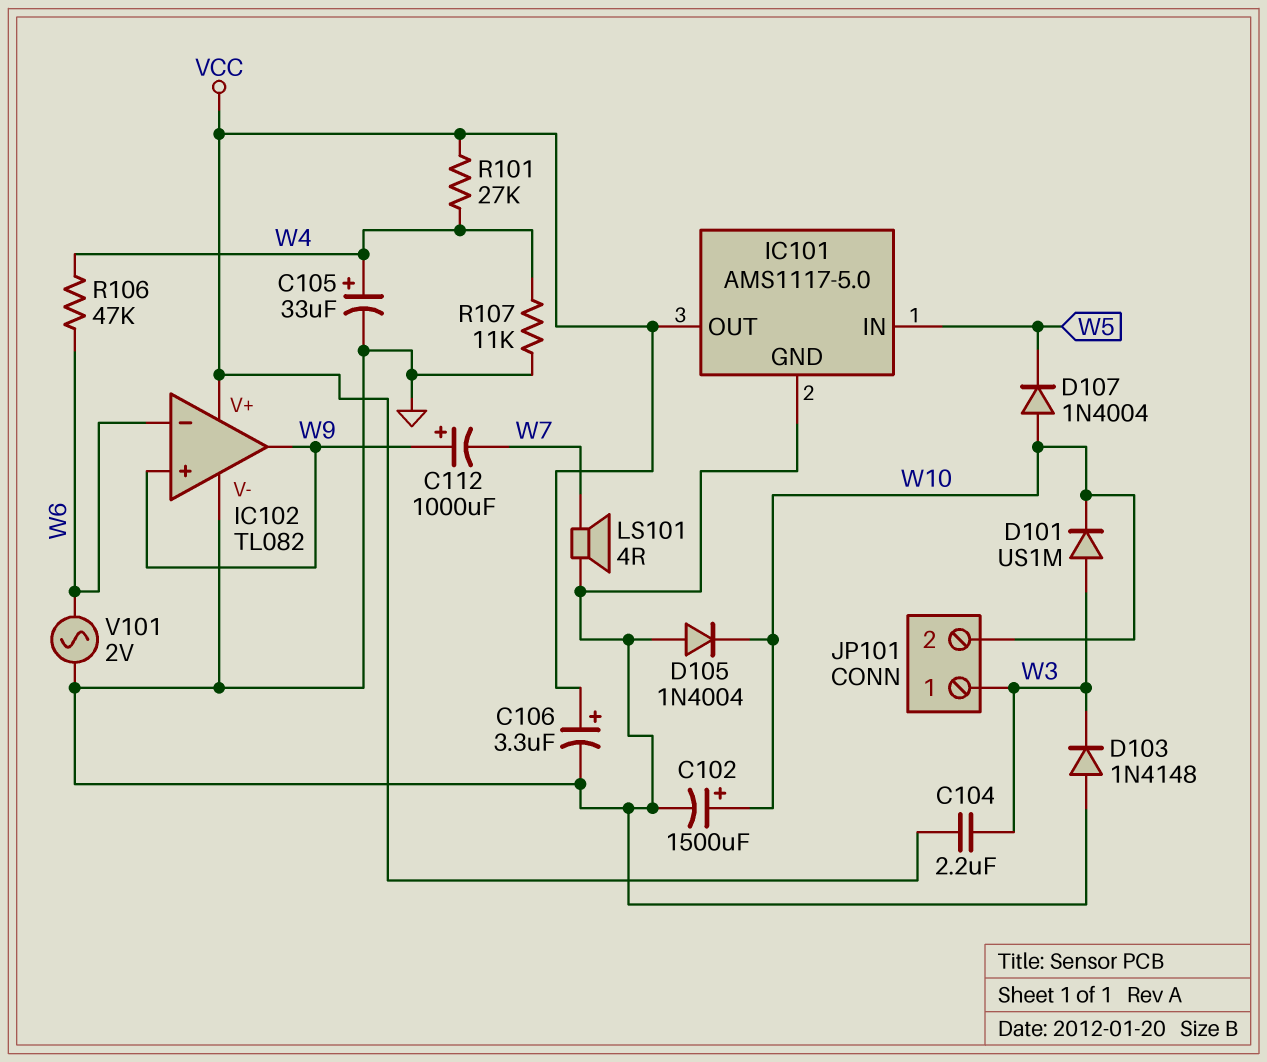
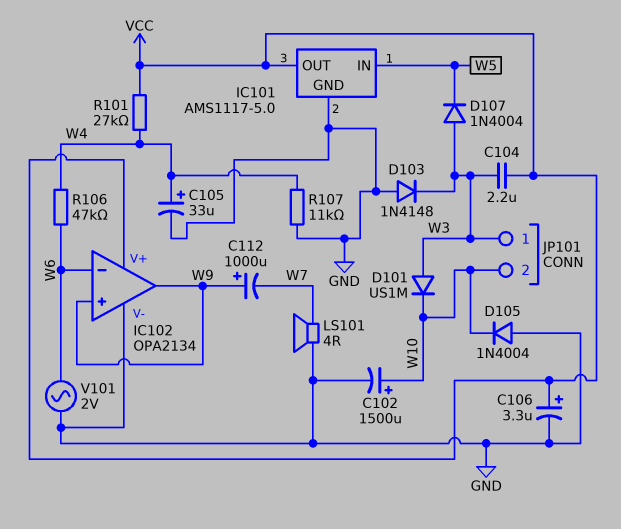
D107: diode 1N4004 (A W10, K W5) -> diode 1N4004 (A W3, K W5)
IC102: TL082 -> OPA2134

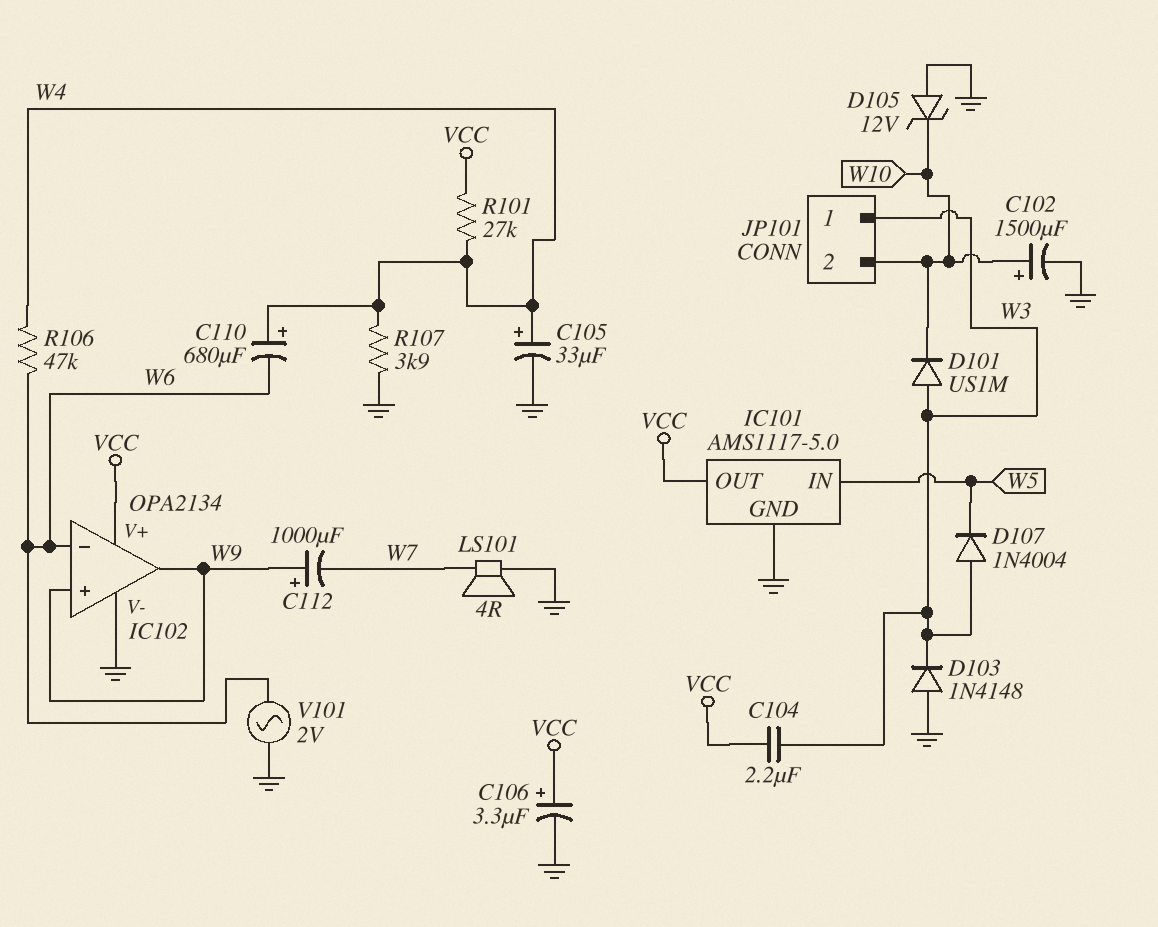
C110: none -> 680uF (plus W4, minus W6)
D105: diode 1N4004 (A GND, K W10) -> zener 12V (A GND, K W10)
R107: 11k (GND, W4) -> 3.9k (GND, W4)

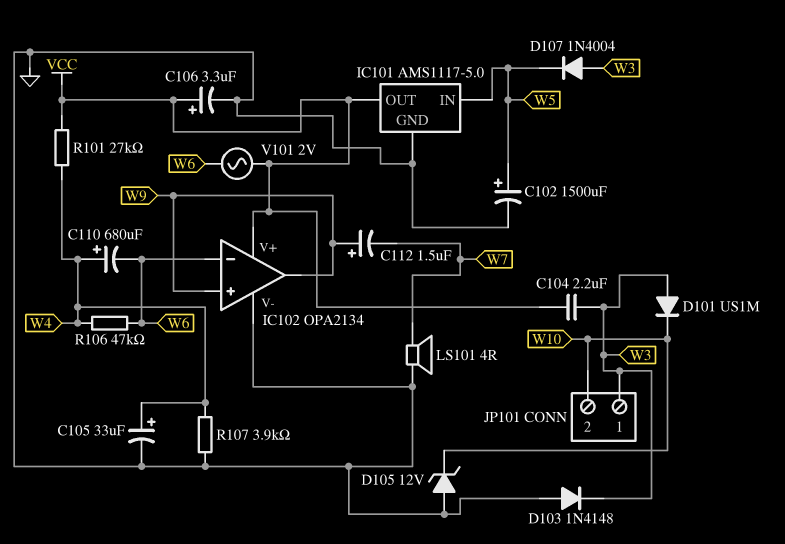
C102: 1500uF (plus W10, minus GND) -> 1500uF (plus W5, minus GND)
C112: 1000uF (plus W9, minus W7) -> 1.5uF (plus W9, minus W7)
V101: AC 2V (GND, W6) -> AC 2V (VCC, W6)

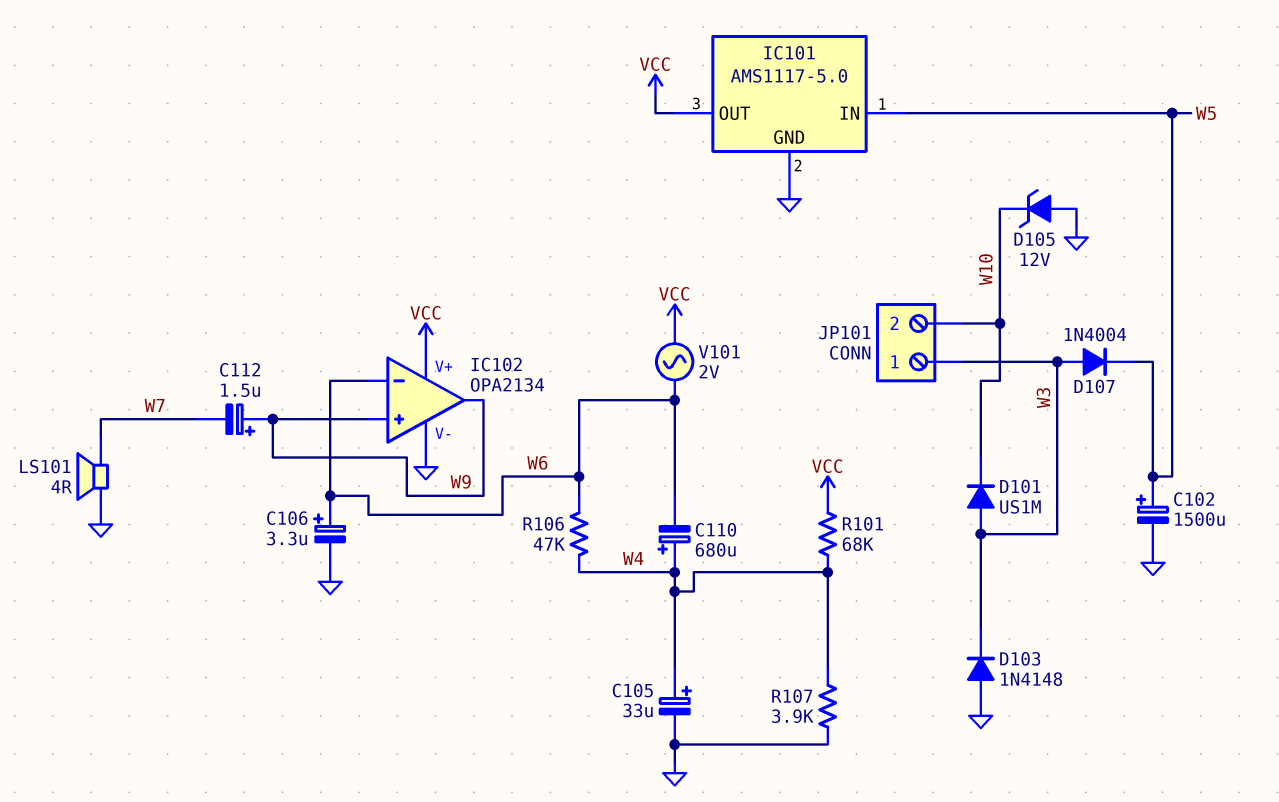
C104: 2.2uF (VCC, W3) -> none
C106: 3.3uF (plus VCC, minus GND) -> 3.3uF (plus W6, minus GND)
R101: 27k (VCC, W4) -> 68k (VCC, W4)

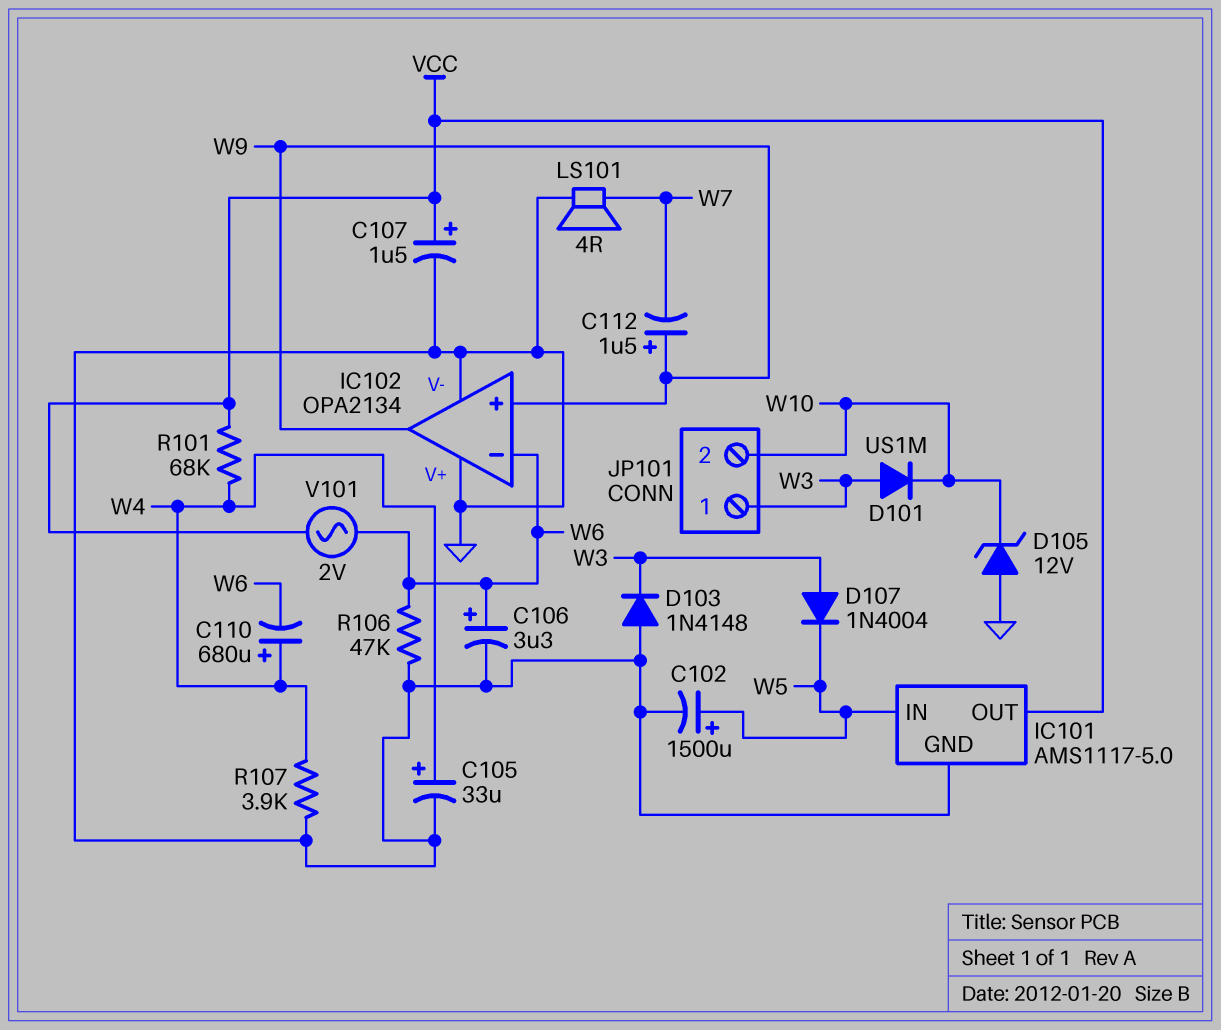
C107: none -> 1.5uF (plus VCC, minus GND)
IC102 pin V+: VCC -> GND
R106: 47k (W4, W6) -> 47k (GND, W6)

